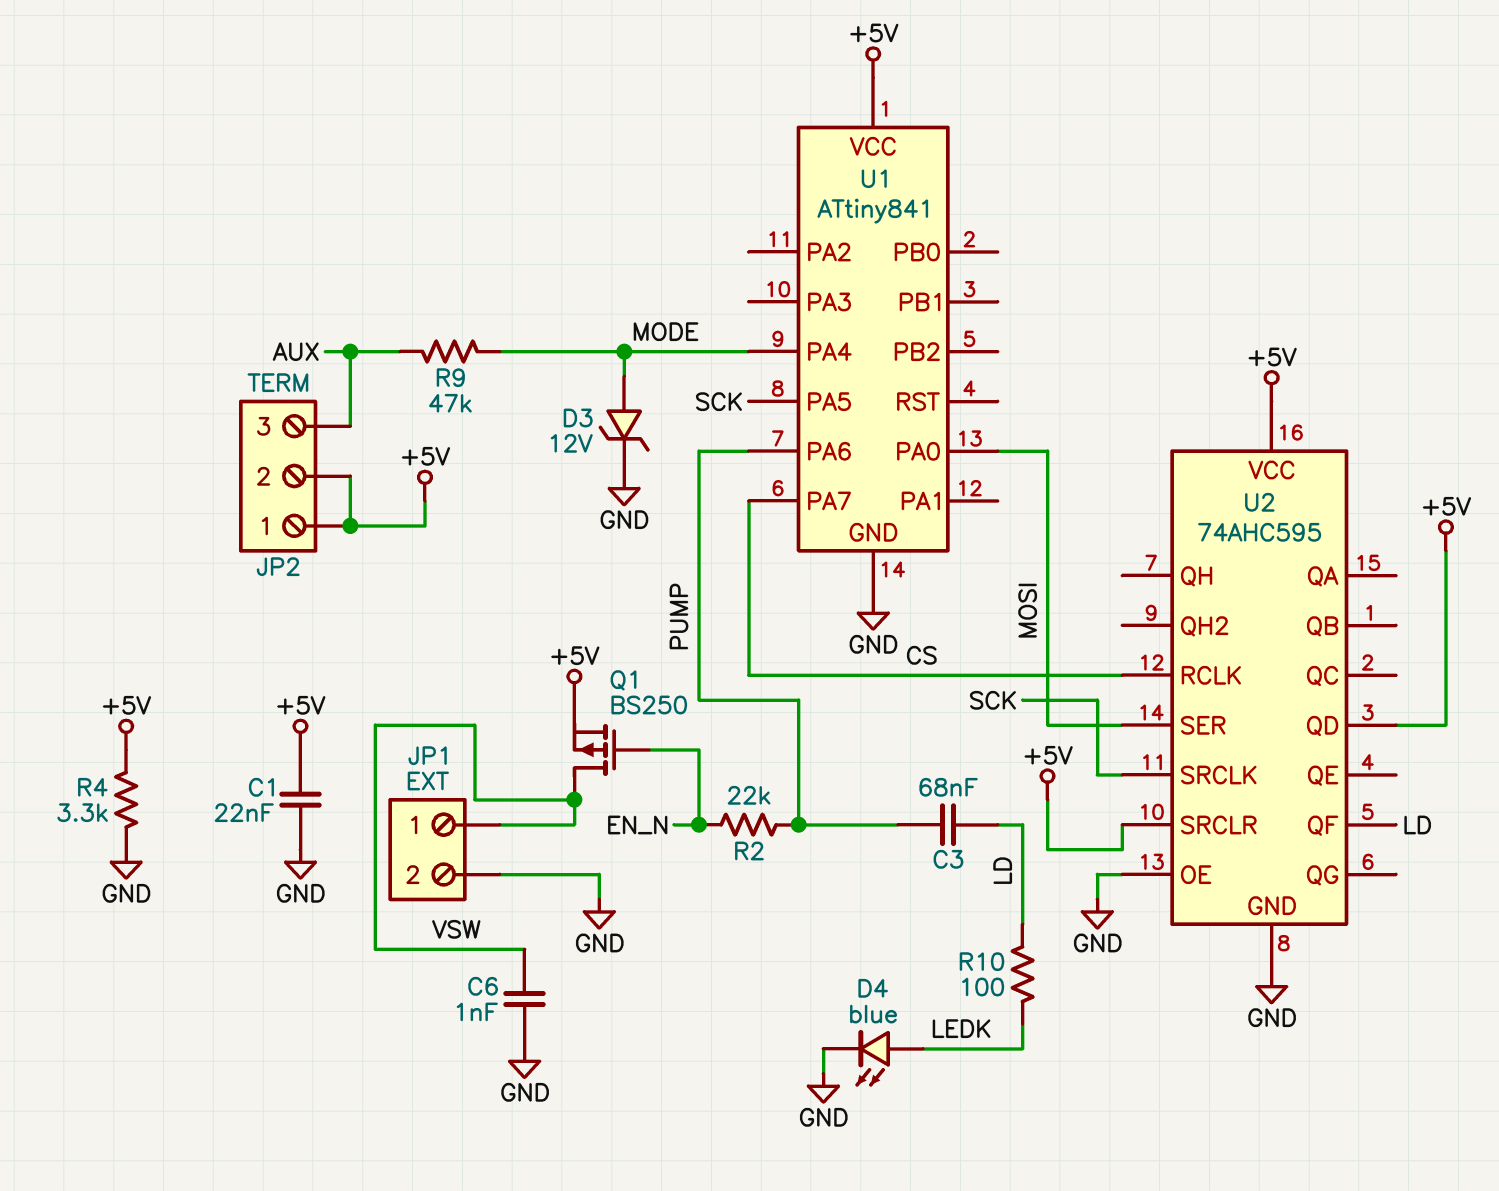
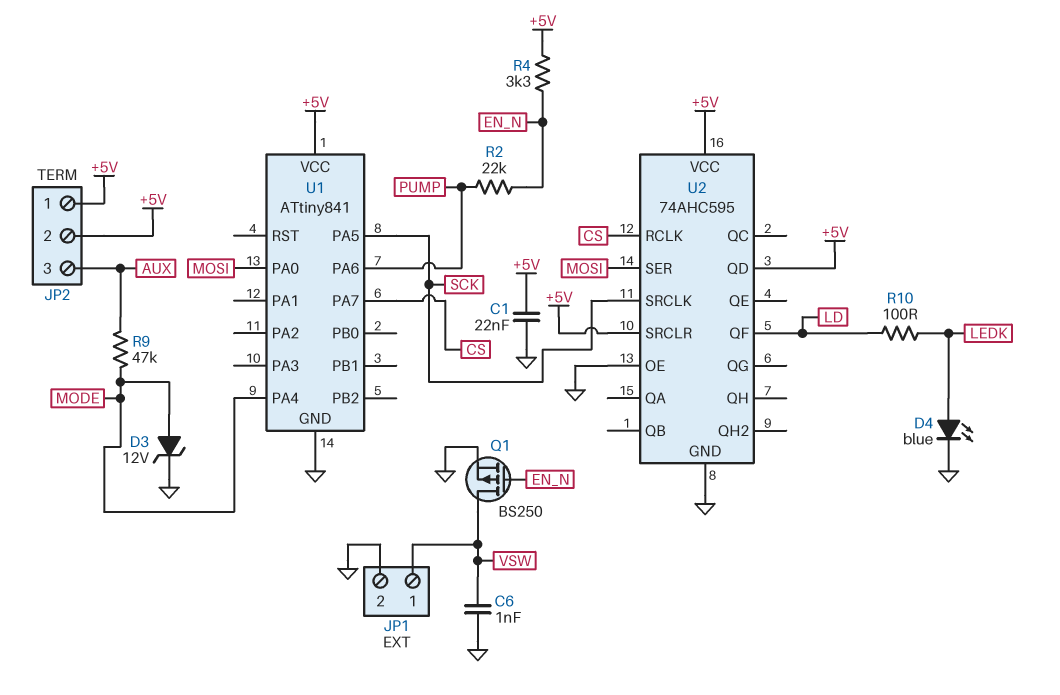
C3: 68nF (LD, PUMP) -> none
Q1: PMOS BS250 (G EN_N, D VSW, S +5V) -> PMOS BS250 (G EN_N, D VSW, S GND)
R4: 3.3k (+5V, GND) -> 3.3k (+5V, EN_N)

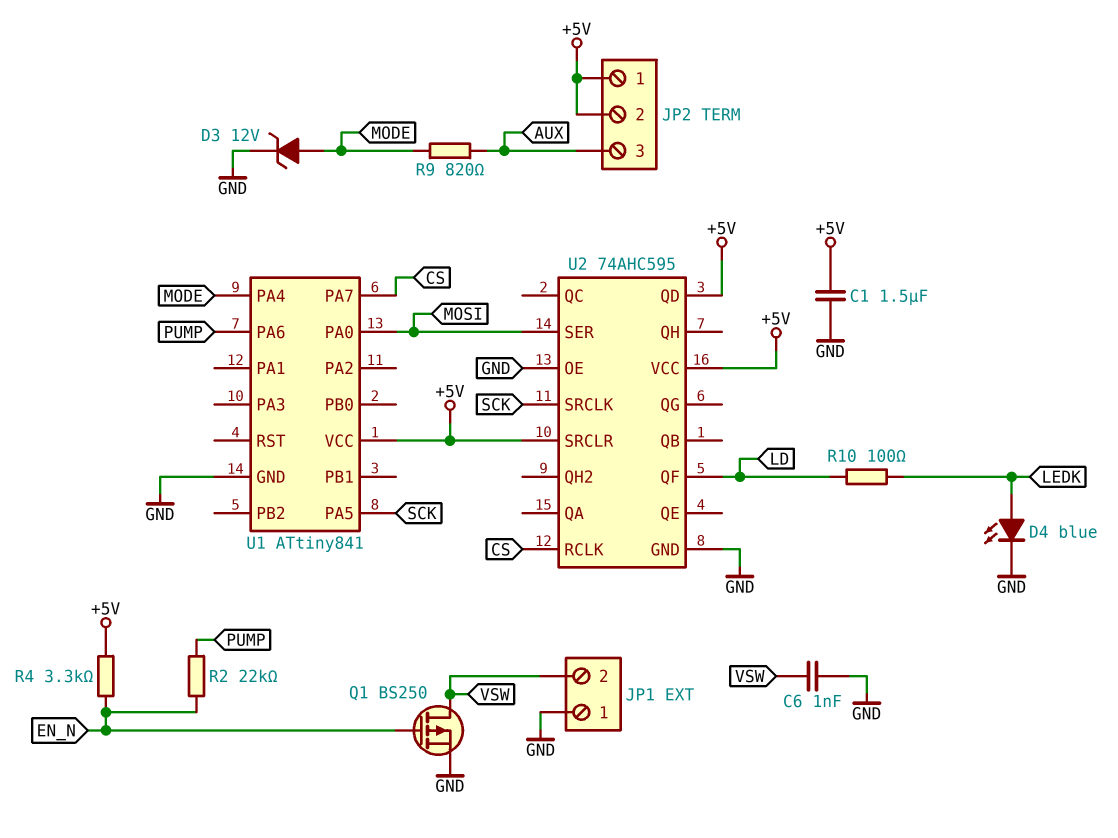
C1: 22nF (+5V, GND) -> 1.5uF (+5V, GND)
JP1 pin 1: VSW -> GND
JP1 pin 2: GND -> VSW
R9: 47k (AUX, MODE) -> 820 (AUX, MODE)

